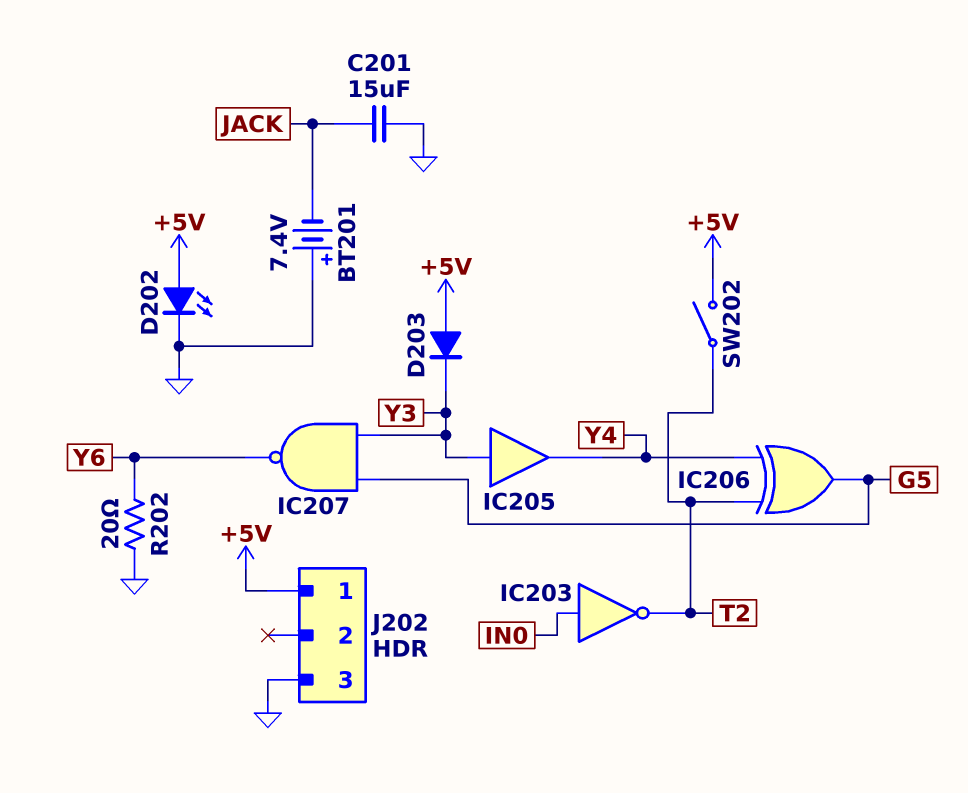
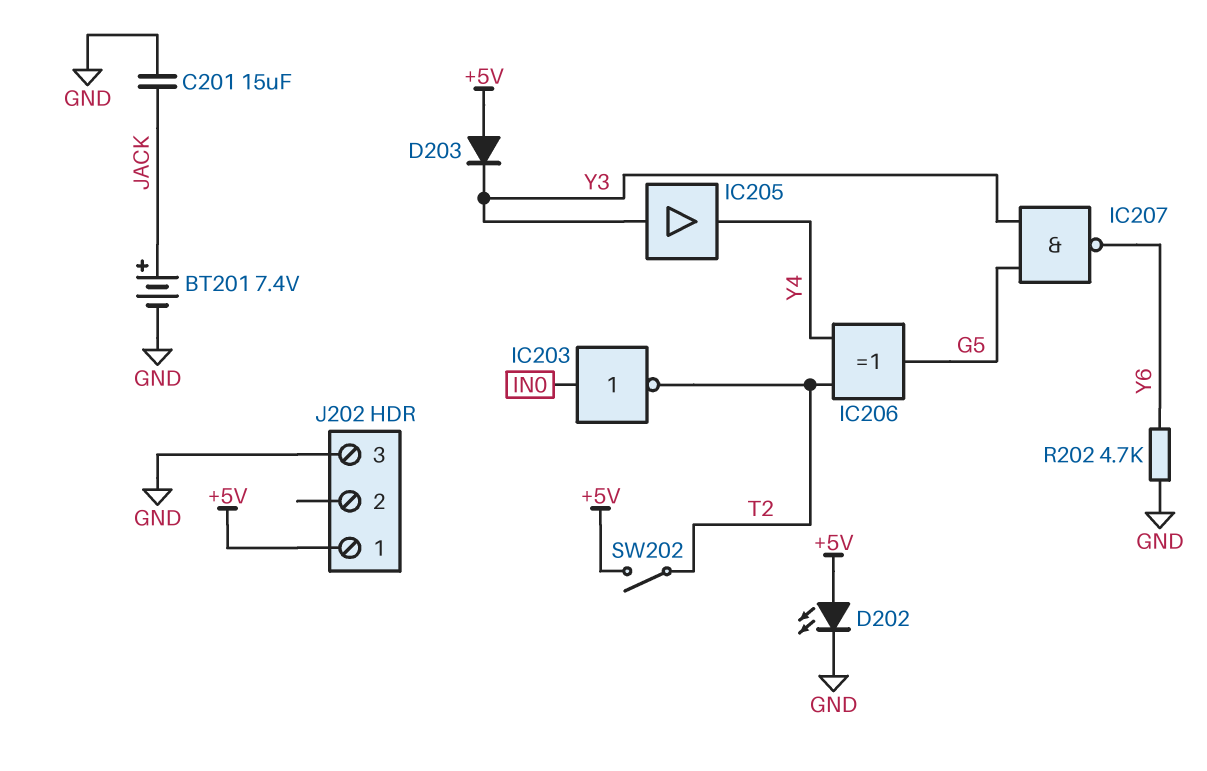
BT201: 7.4V (plus GND, minus JACK) -> 7.4V (plus JACK, minus GND)
R202: 20 (GND, Y6) -> 4.7k (GND, Y6)

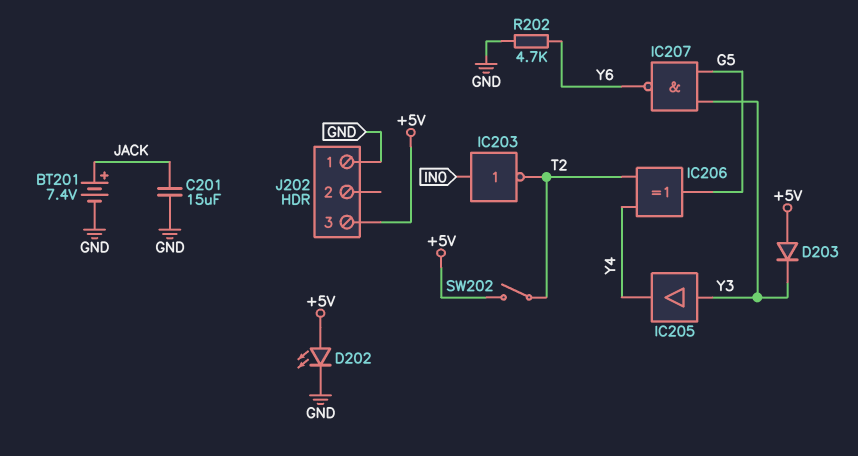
J202 pin 1: +5V -> GND
J202 pin 3: GND -> +5V

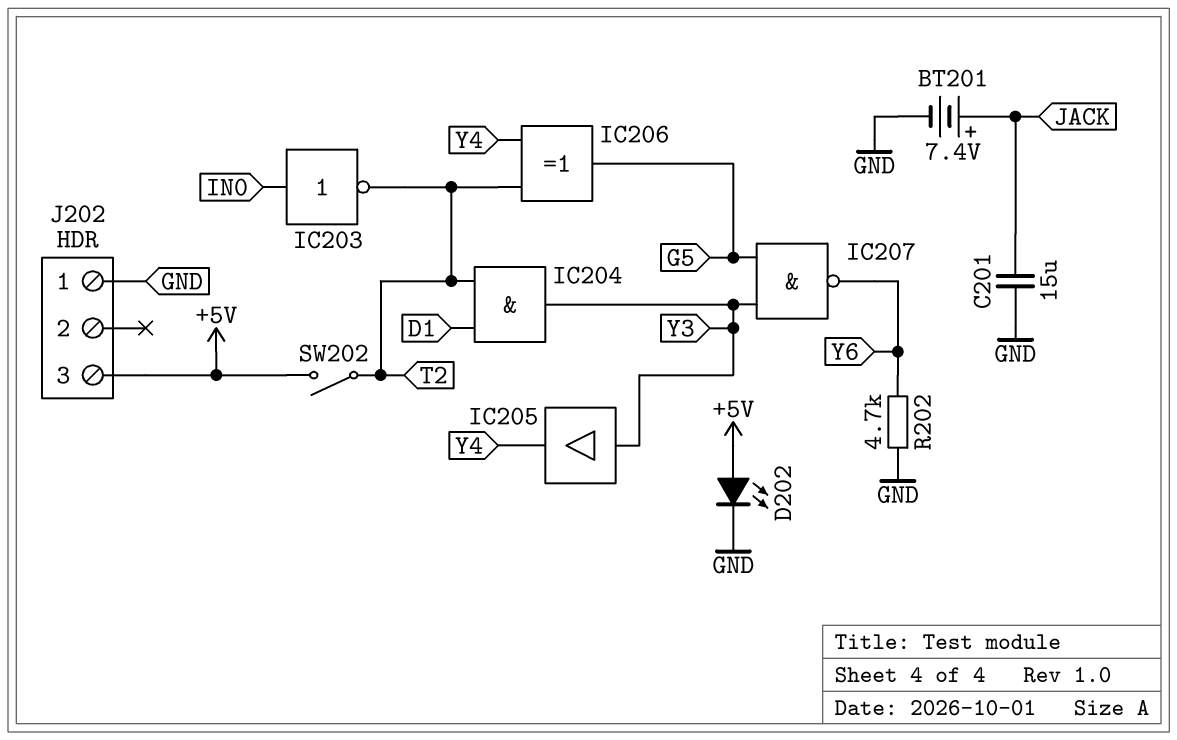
D203: diode (A +5V, K Y3) -> none
IC204: none -> AND (in D1, in T2, out Y3)

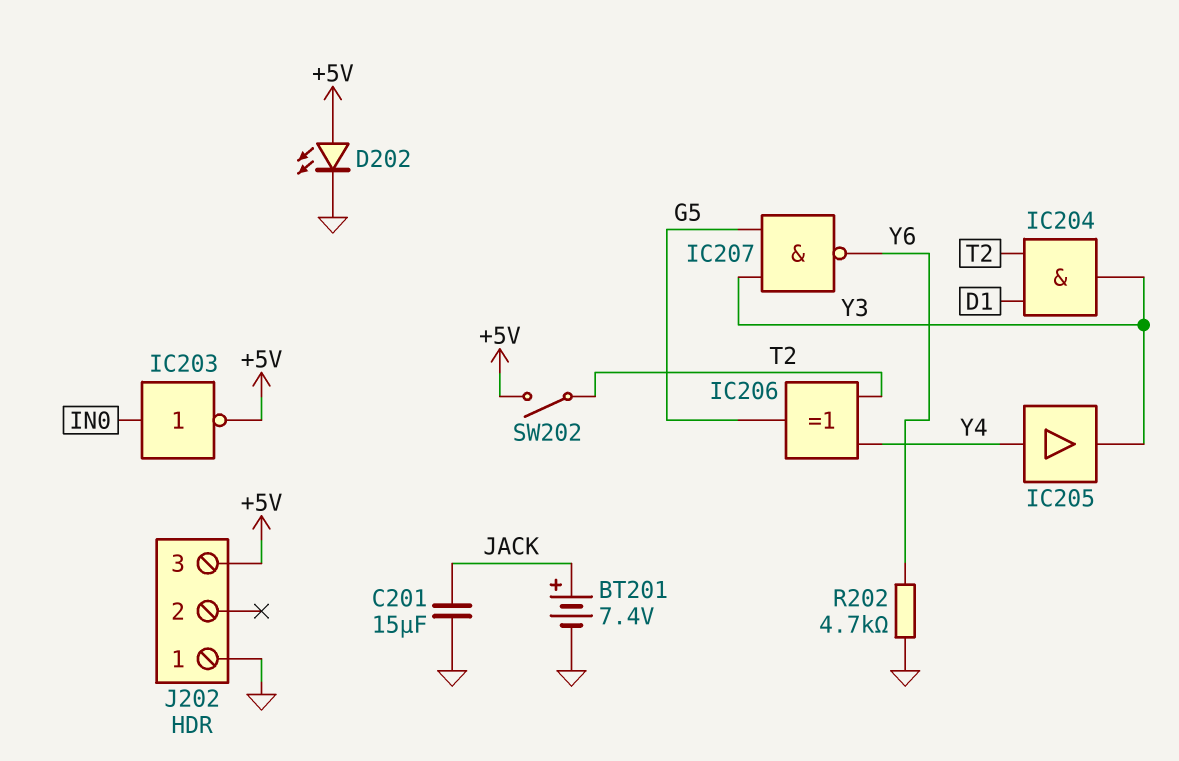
IC203: NOT (in IN0, out T2) -> NOT (in IN0, out +5V)
IC205: buffer (in Y3, out Y4) -> buffer (in Y4, out Y3)

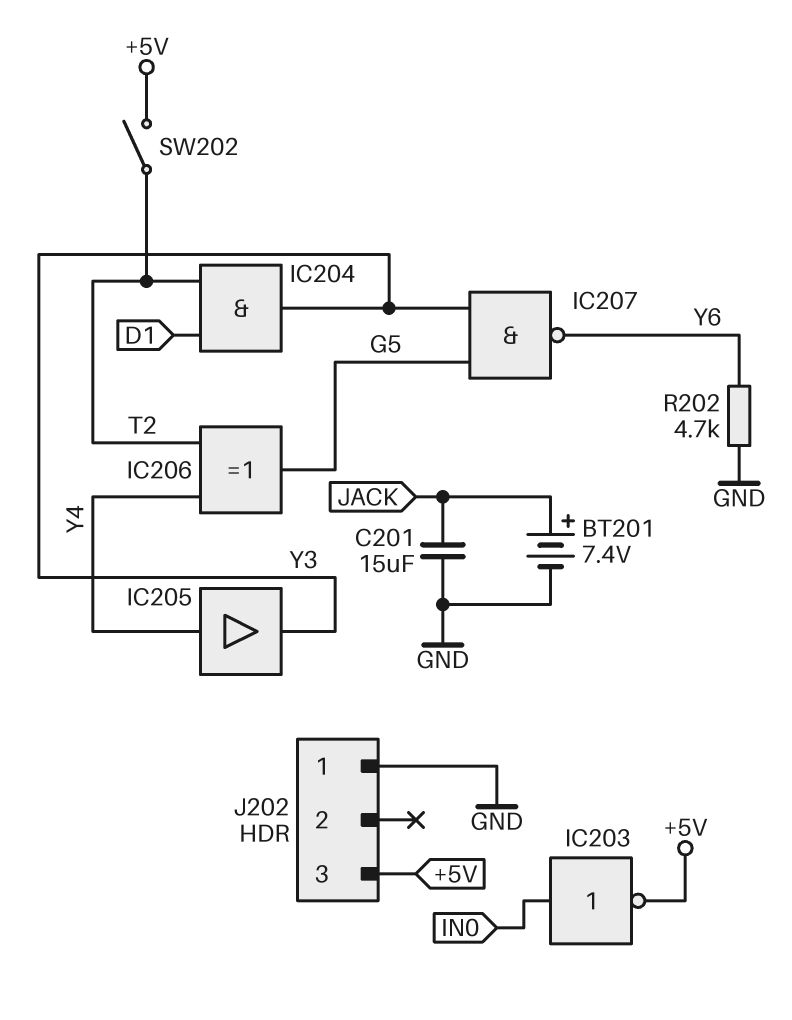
D202: LED (A +5V, K GND) -> none

